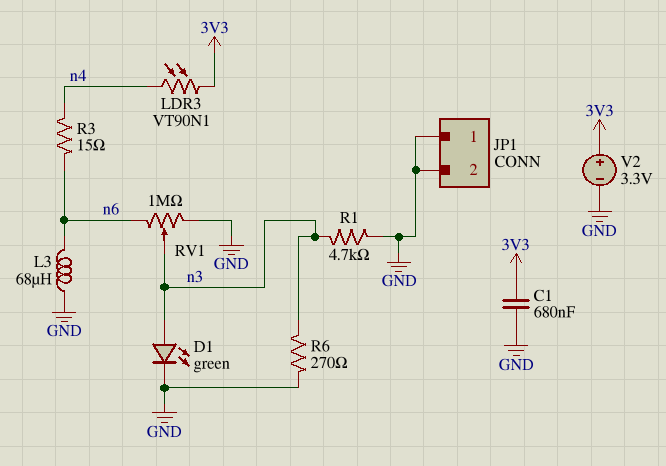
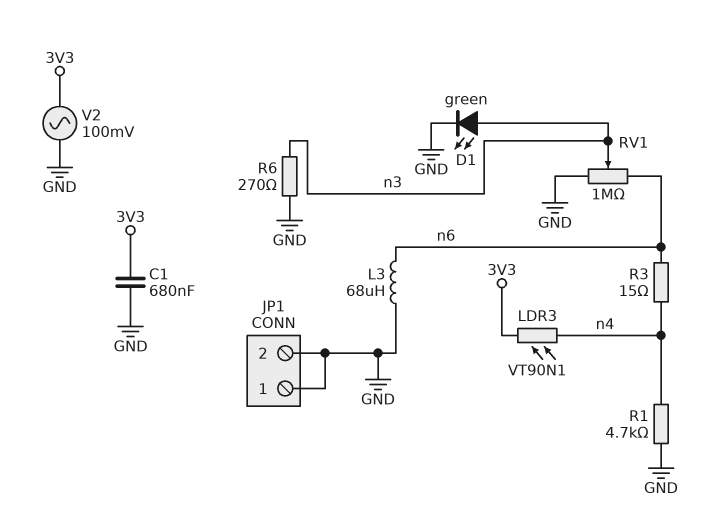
R1: 4.7k (GND, n3) -> 4.7k (GND, n4)
V2: 3.3V (plus 3V3, minus GND) -> AC 100mV (3V3, GND)

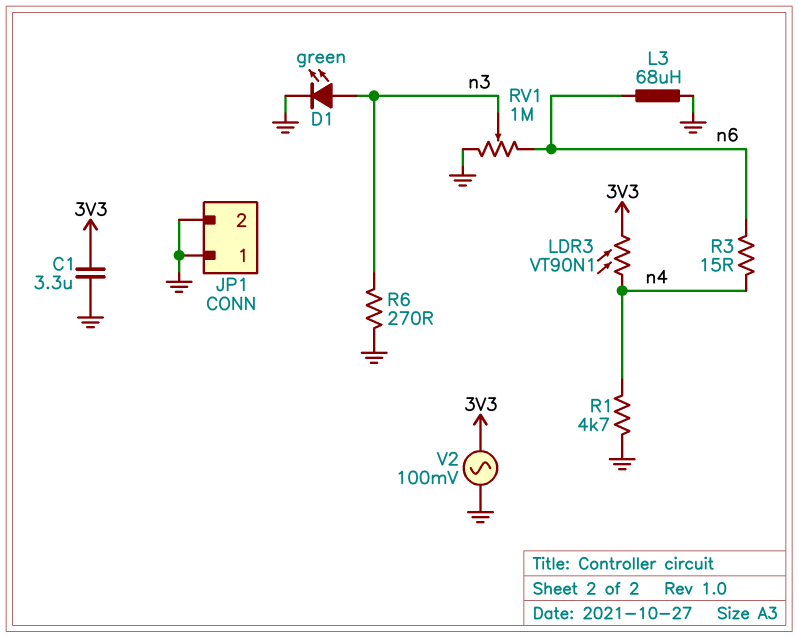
C1: 680nF (3V3, GND) -> 3.3uF (3V3, GND)

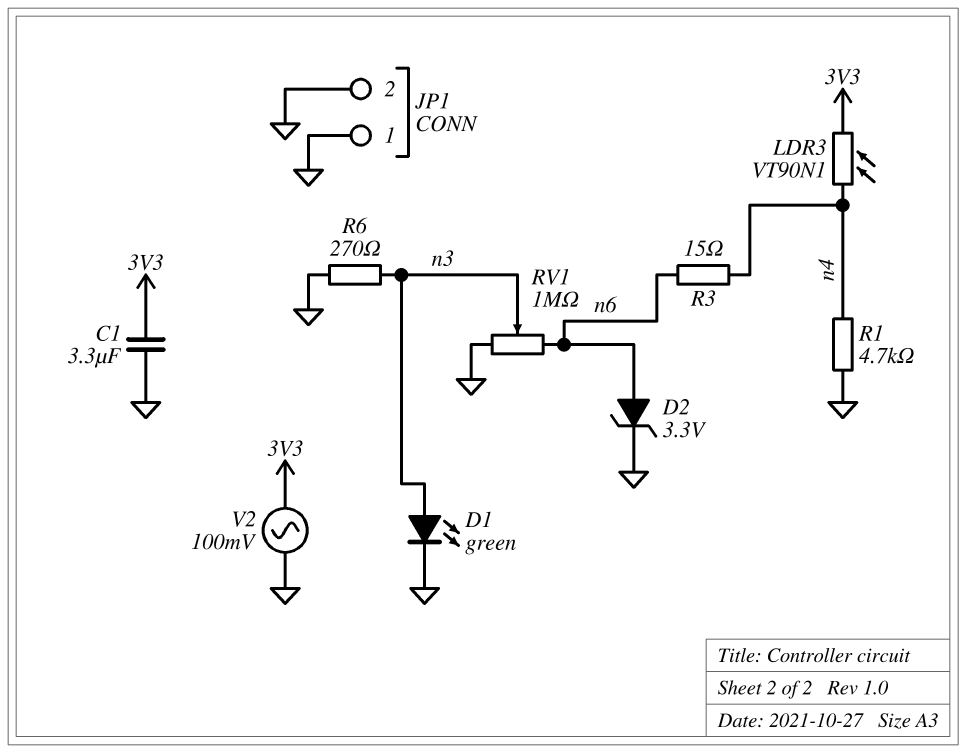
D2: none -> zener 3.3V (A n6, K GND)
L3: 68uH (GND, n6) -> none

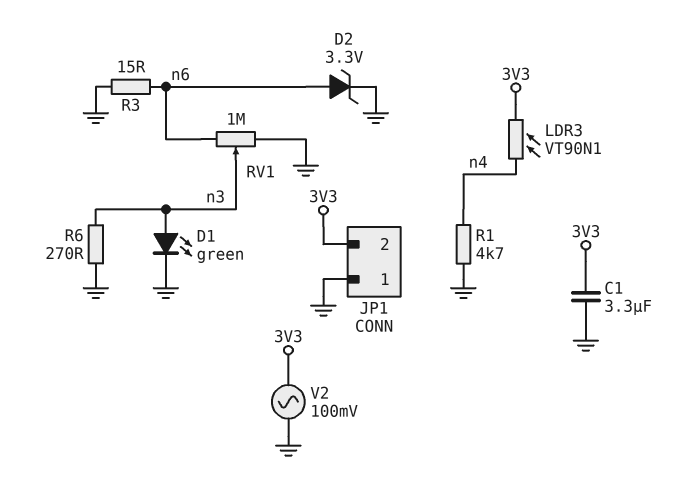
JP1 pin 2: GND -> 3V3
R3: 15 (n4, n6) -> 15 (GND, n6)

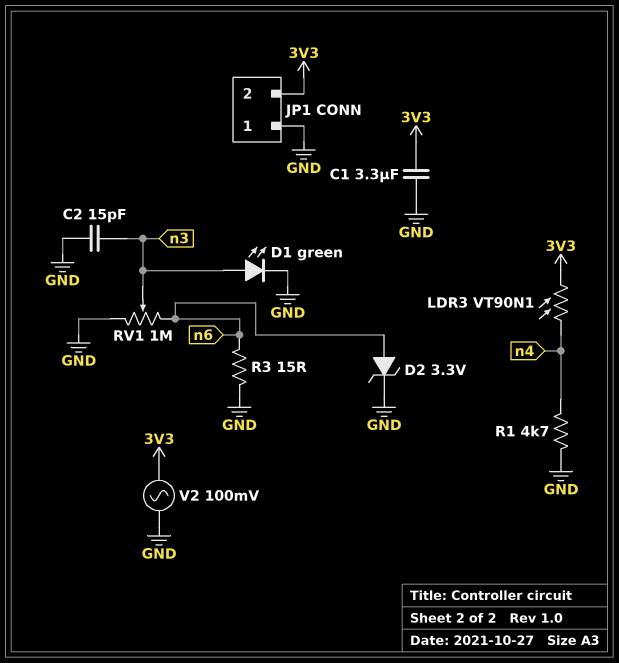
C2: none -> 15pF (GND, n3)
R6: 270 (GND, n3) -> none

